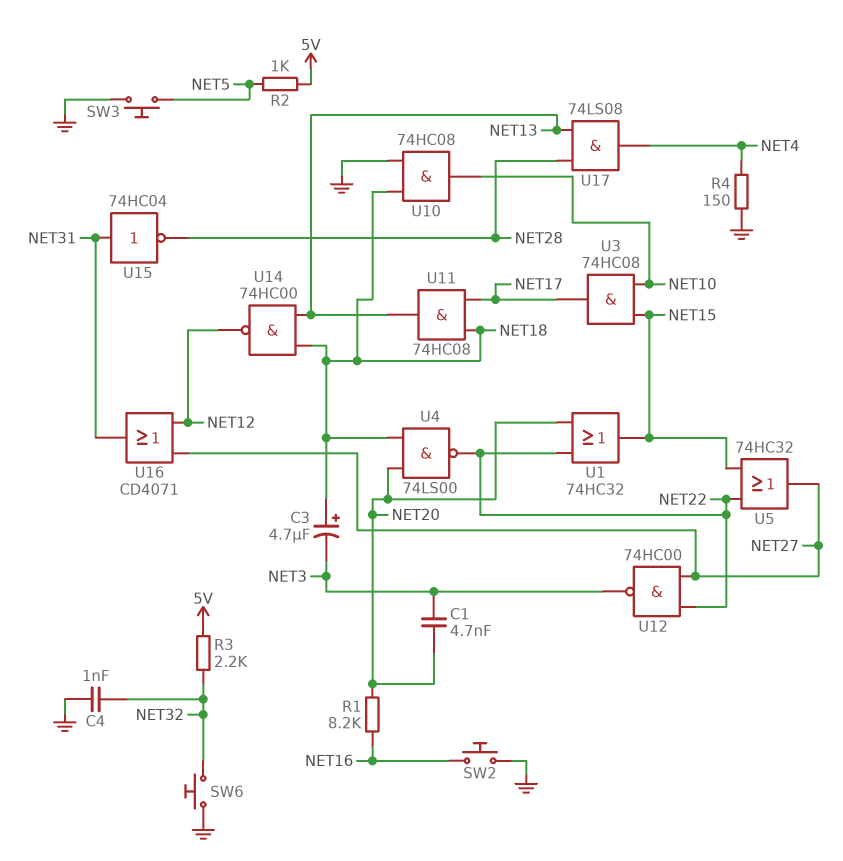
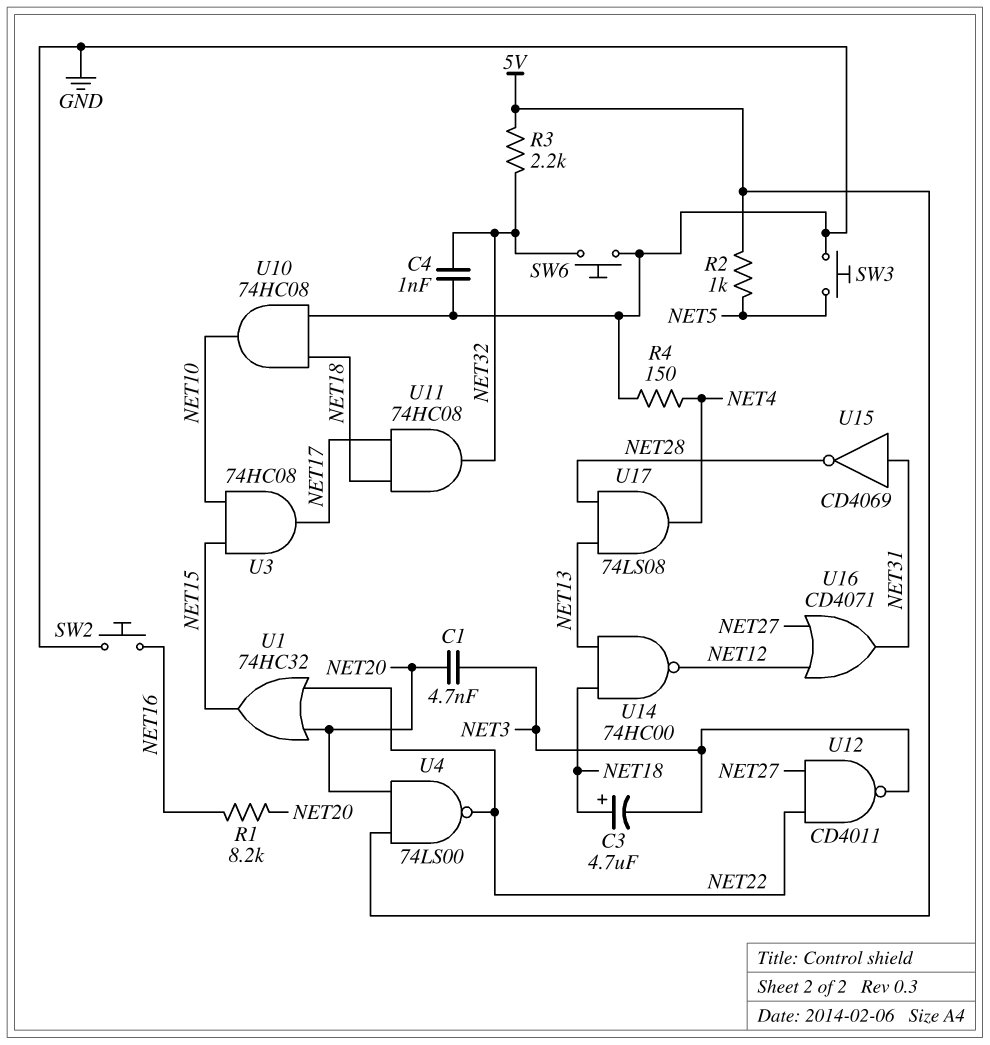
U4: NAND 74LS00 (in NET18, in NET20, out NET22) -> NAND 74LS00 (in 5V, in NET20, out NET22)
U5: OR 74HC32 (in NET15, in NET22, out NET27) -> none
U11: AND 74HC08 (in NET17, in NET18, out NET13) -> AND 74HC08 (in NET17, in NET18, out NET32)
U12: NAND 74HC00 (in NET22, in NET27, out NET3) -> NAND CD4011 (in NET22, in NET27, out NET3)
U15: NOT 74HC04 (in NET31, out NET28) -> NOT CD4069 (in NET31, out NET28)

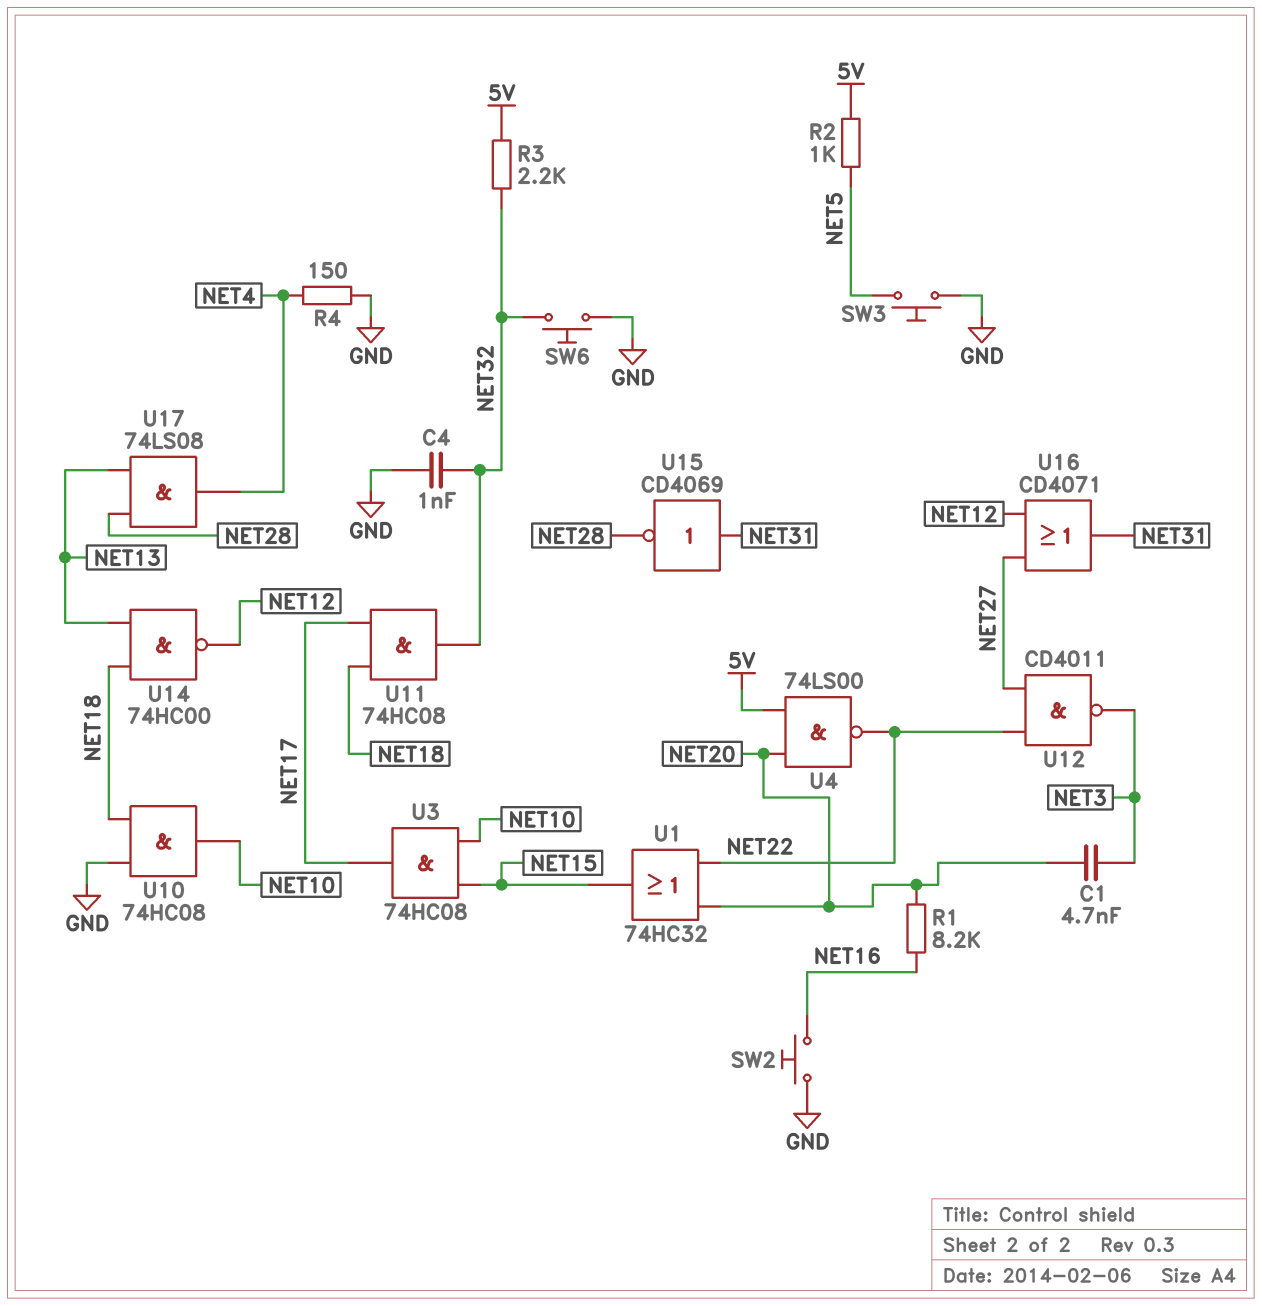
C3: 4.7uF (plus NET18, minus NET3) -> none

